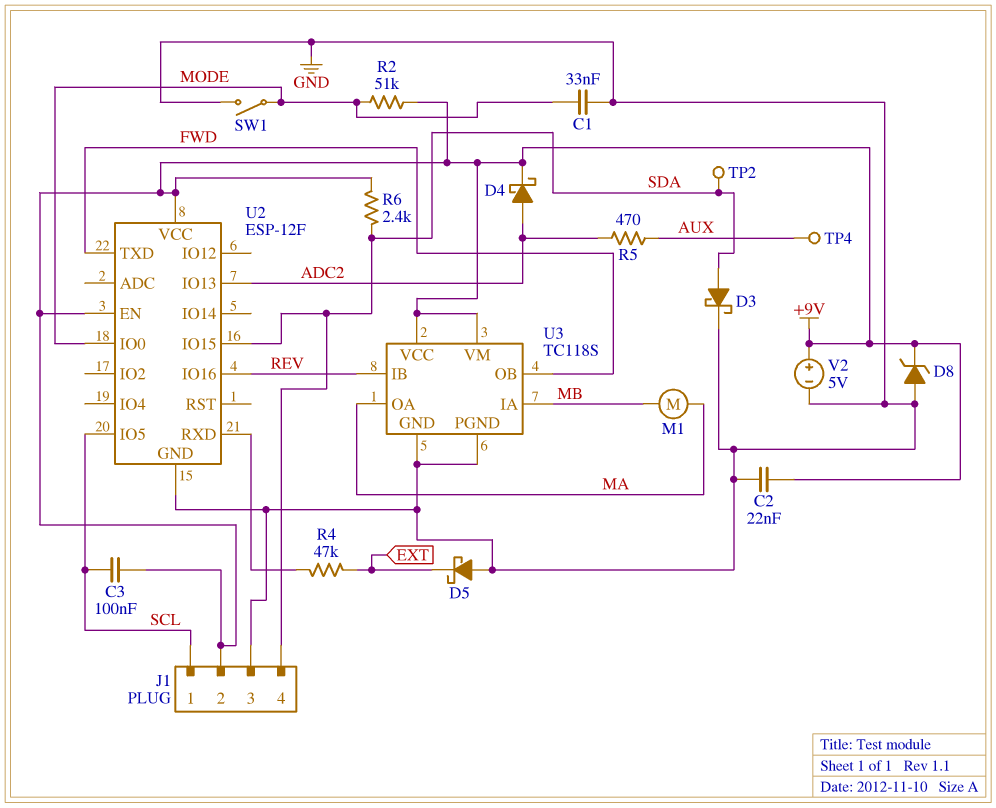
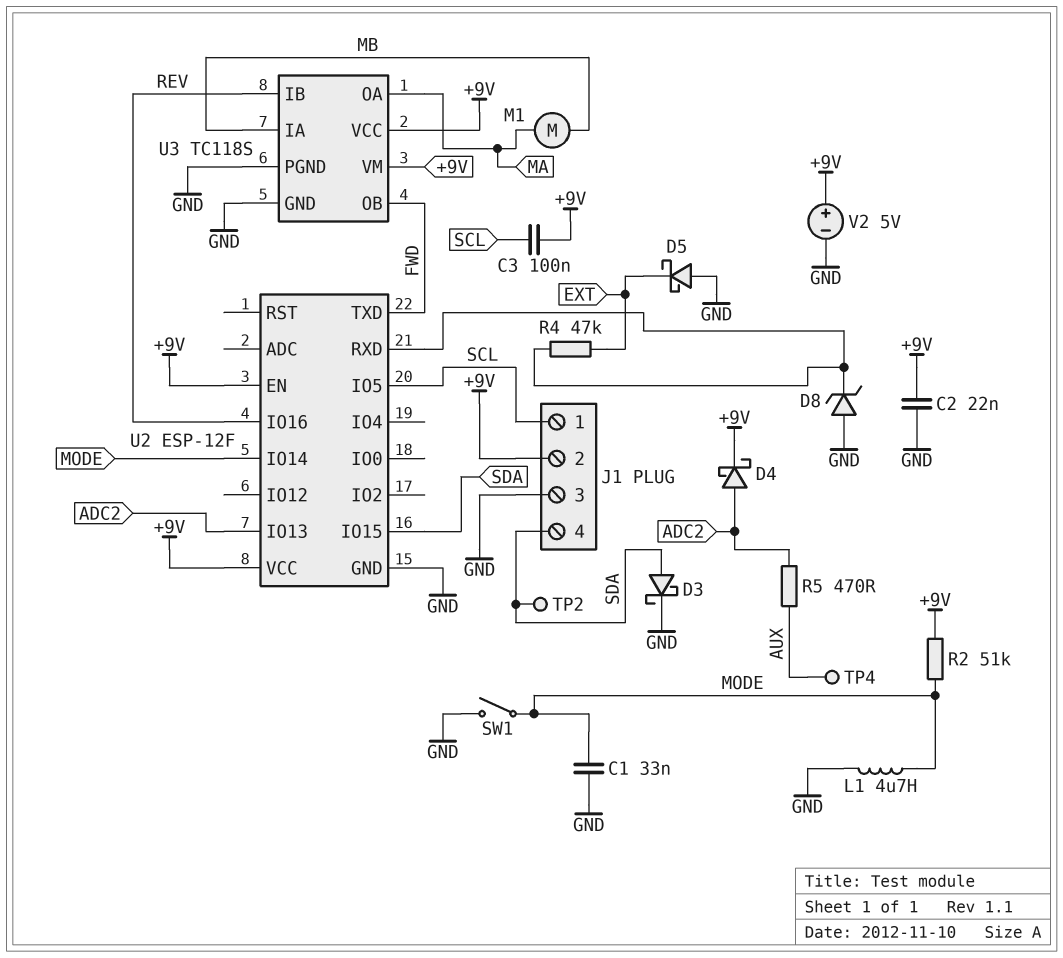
D8: zener (A GND, K +9V) -> zener (A GND, K U2/RXD)
L1: none -> 4.7uH (GND, MODE)
R6: 2.4k (+9V, SDA) -> none
U2 pin IO0: MODE -> none
U2 pin IO14: none -> MODE

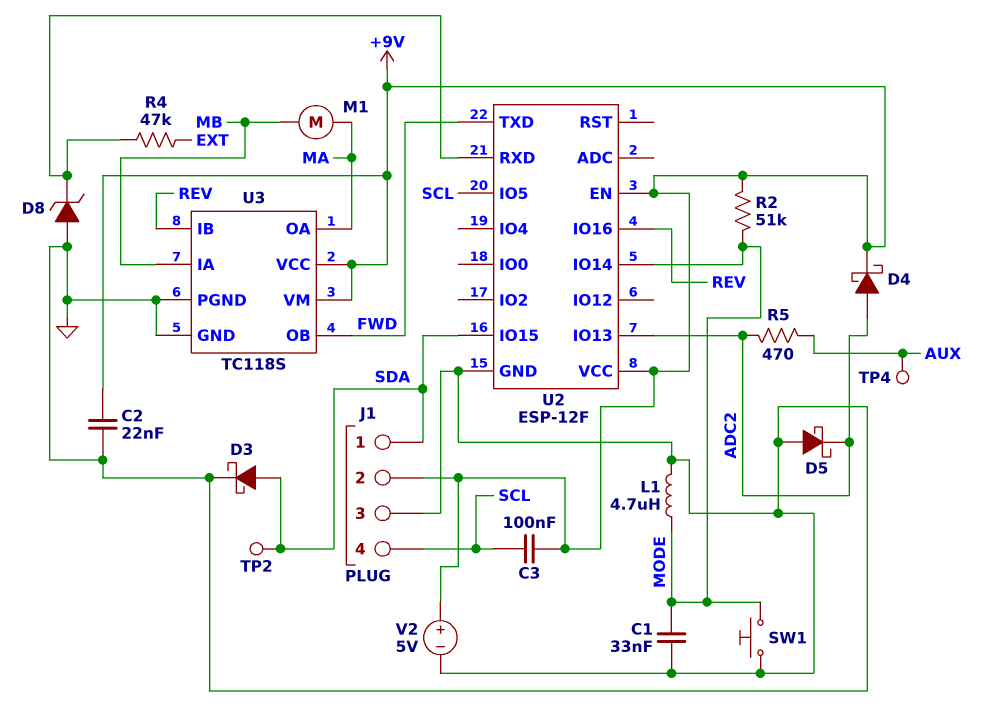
D5: schottky (A GND, K EXT) -> schottky (A GND, K ADC2)
J1 pin 1: SCL -> SDA
J1 pin 4: SDA -> SCL
SW1: switch (GND, MODE) -> button (GND, MODE)

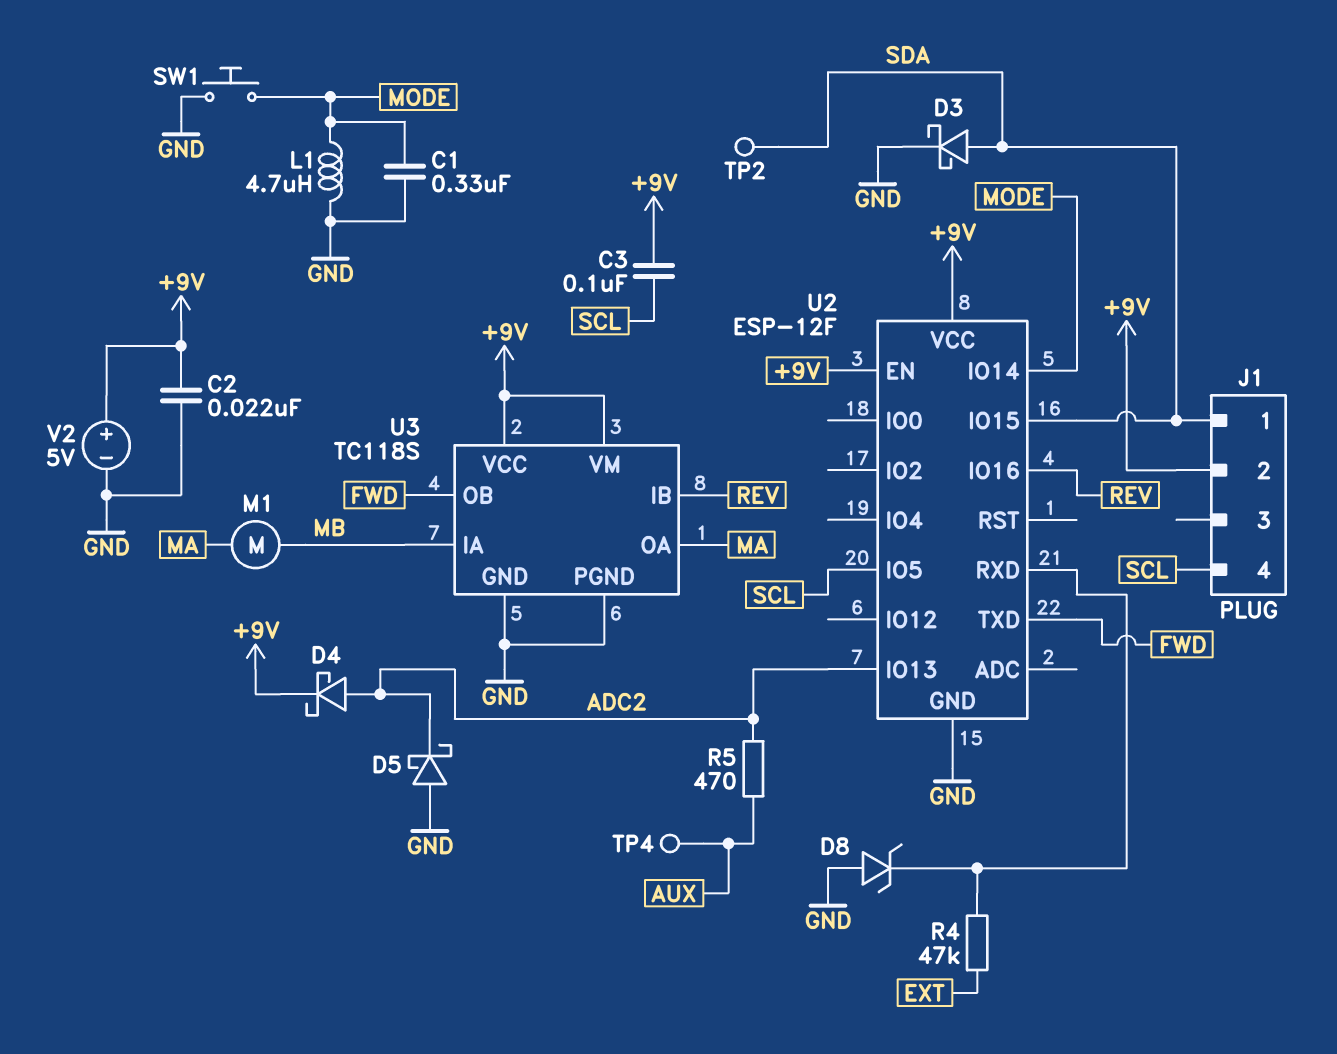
C1: 33nF (GND, MODE) -> 330nF (GND, MODE)
J1 pin 3: GND -> none
R2: 51k (+9V, MODE) -> none

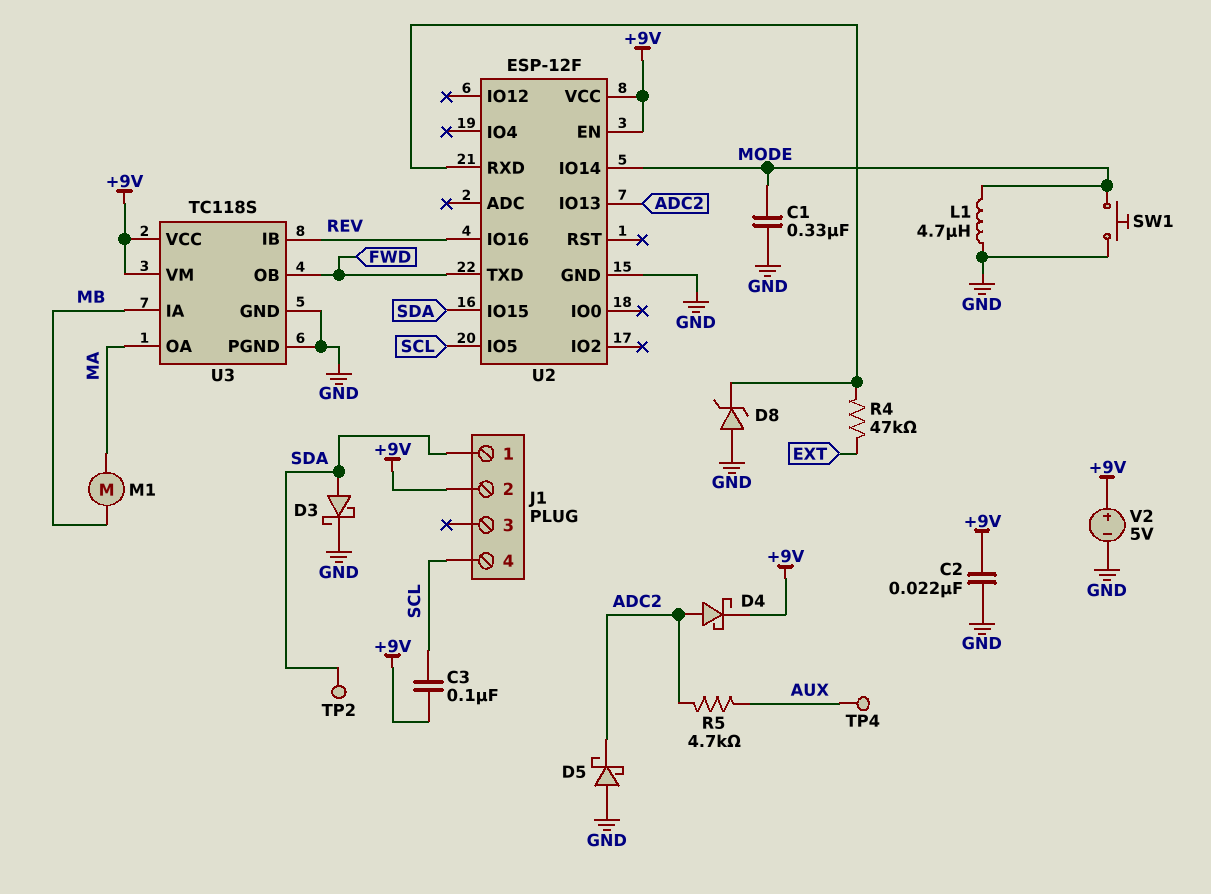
R5: 470 (ADC2, AUX) -> 4.7k (ADC2, AUX)

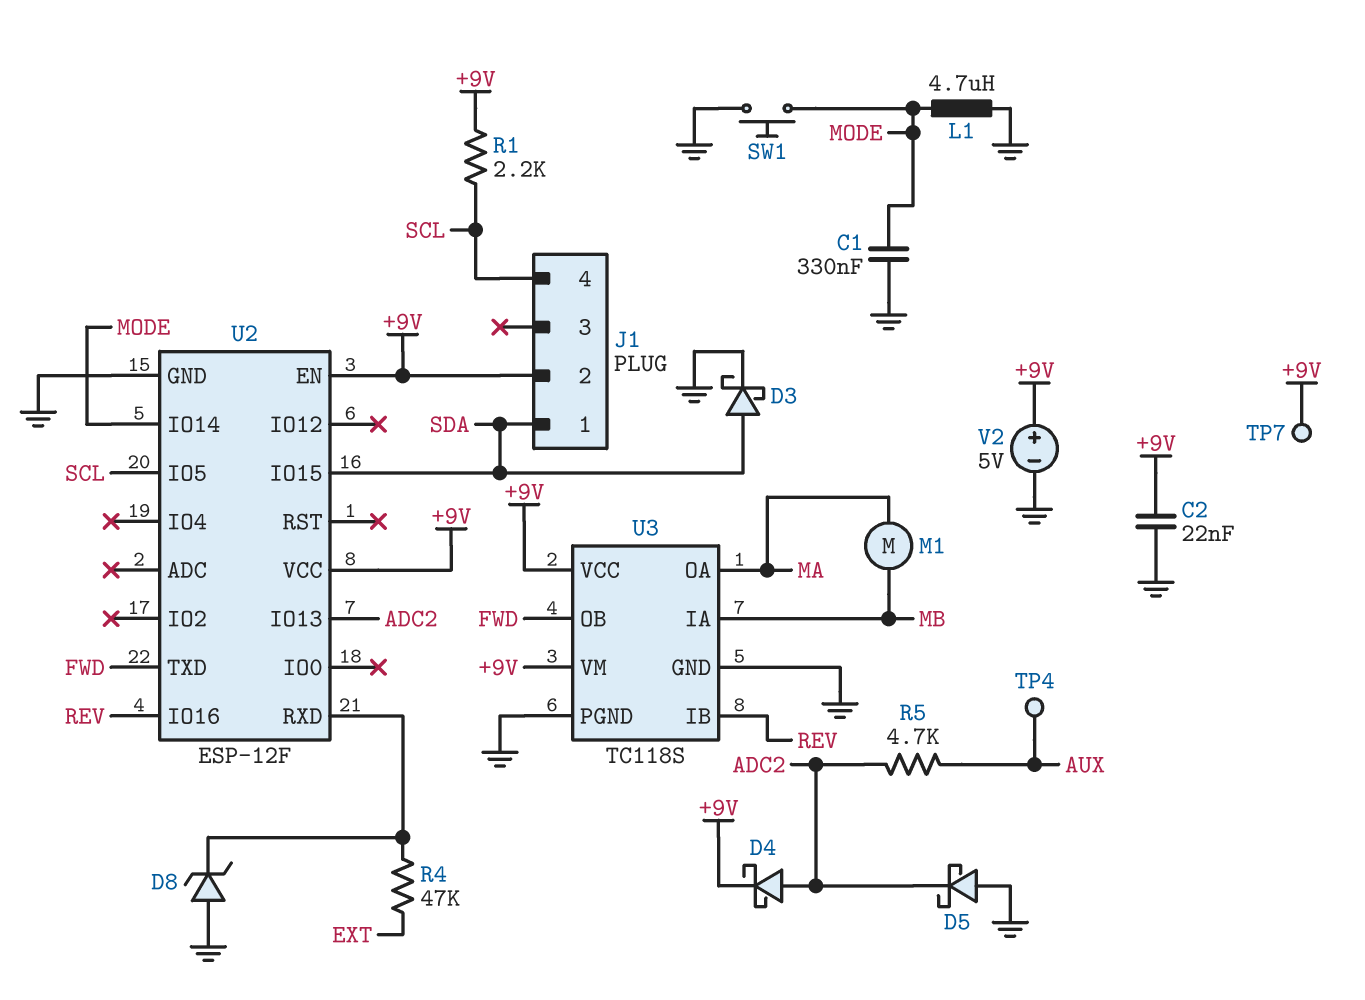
C3: 100nF (+9V, SCL) -> none
R1: none -> 2.2k (+9V, SCL)
TP2: test point (SDA) -> none
TP7: none -> test point (+9V)

